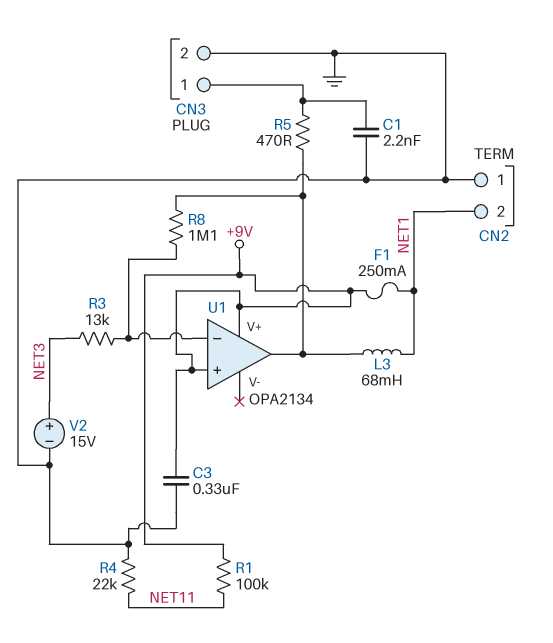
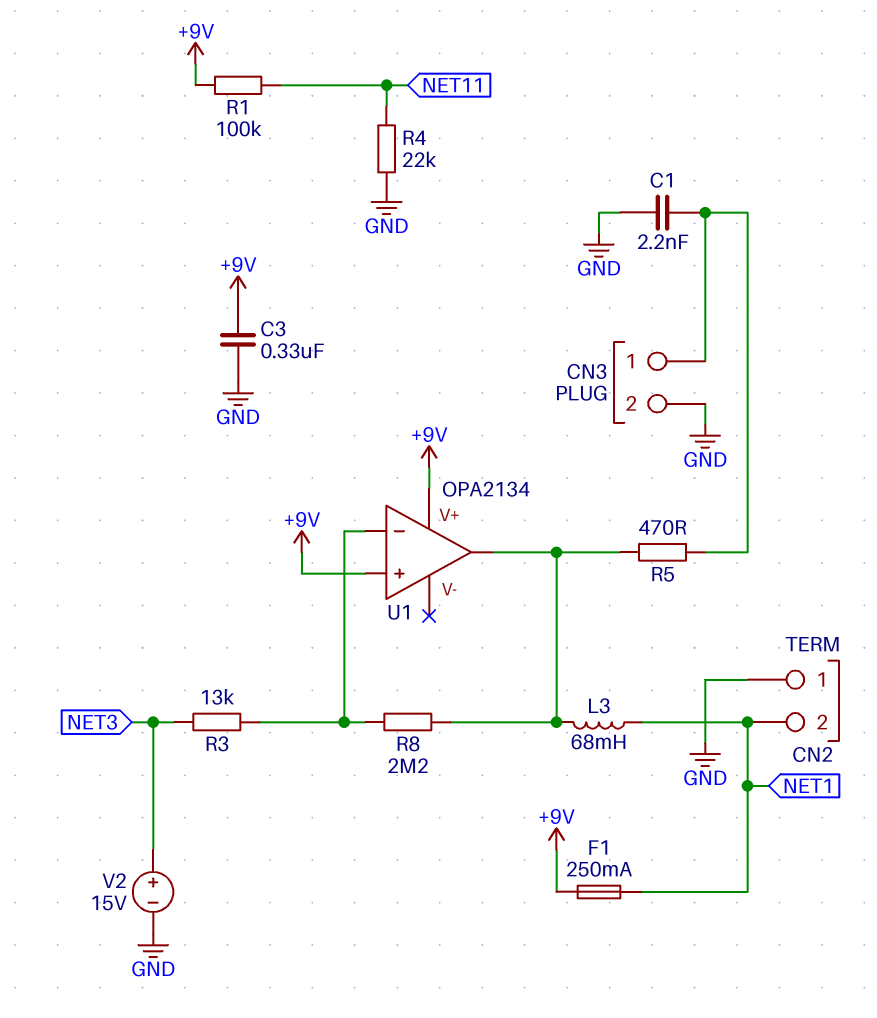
R8: 1.1M (U1/in-, U1/out) -> 2.2M (U1/in-, U1/out)

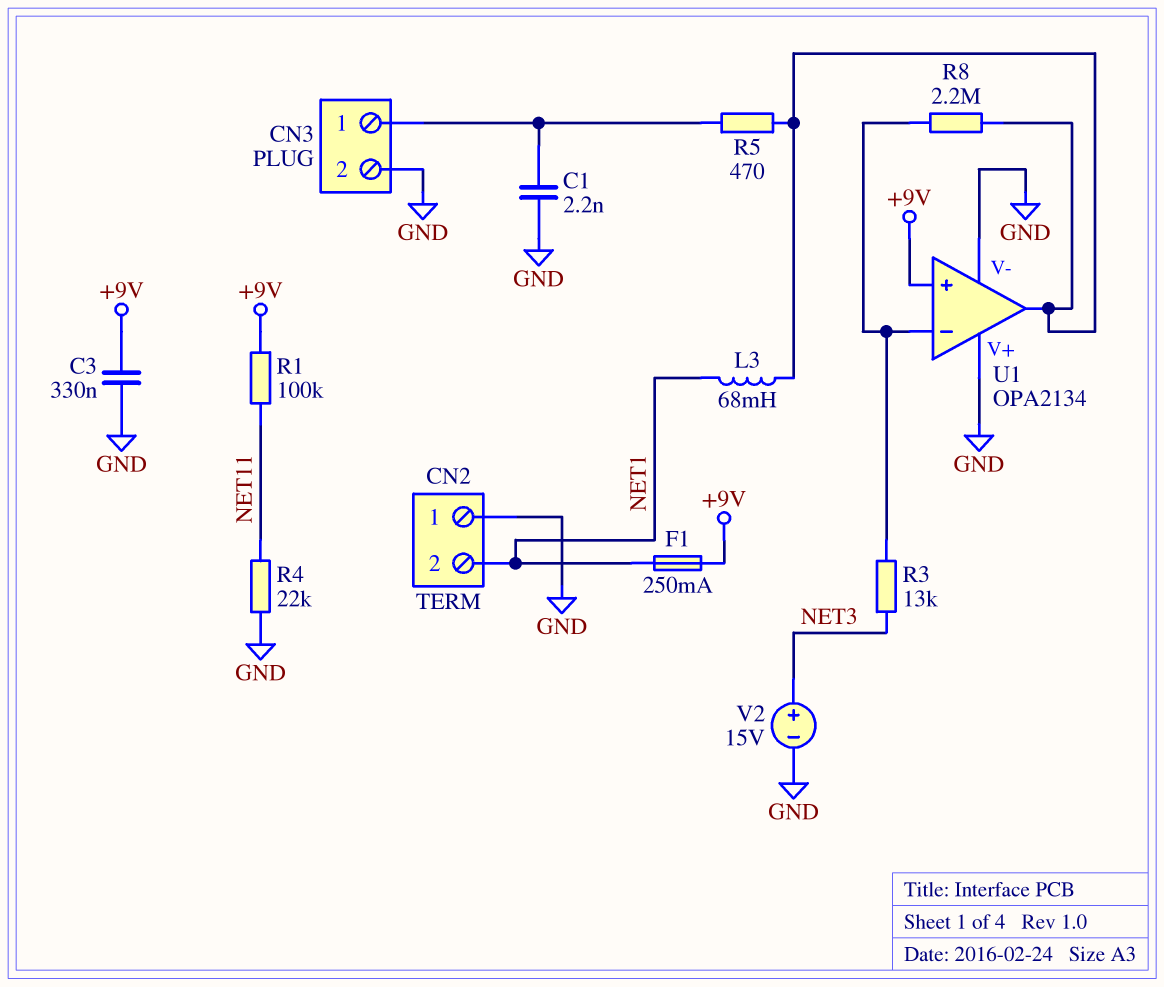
U1 pin V+: +9V -> GND
U1 pin V-: none -> GND

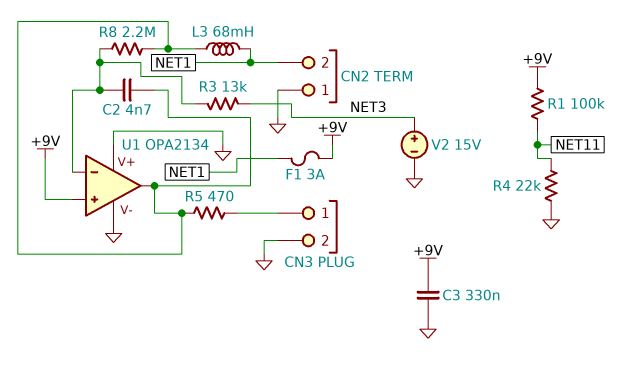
C1: 2.2nF (CN3/1, GND) -> none
C2: none -> 4.7nF (U1/in-, U1/out)
F1: 250mA (+9V, NET1) -> 3A (+9V, NET1)

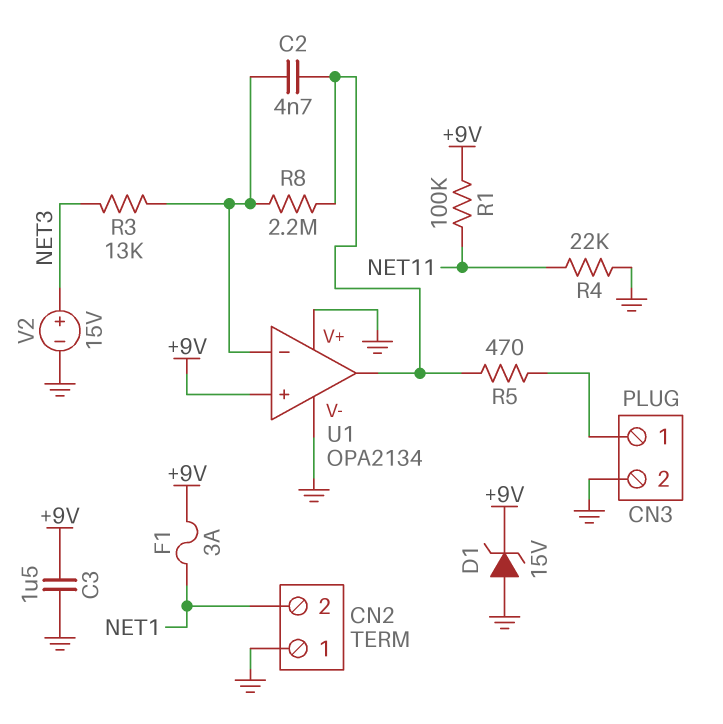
C3: 330nF (+9V, GND) -> 1.5uF (+9V, GND)
D1: none -> zener 15V (A GND, K +9V)
L3: 68mH (NET1, U1/out) -> none

